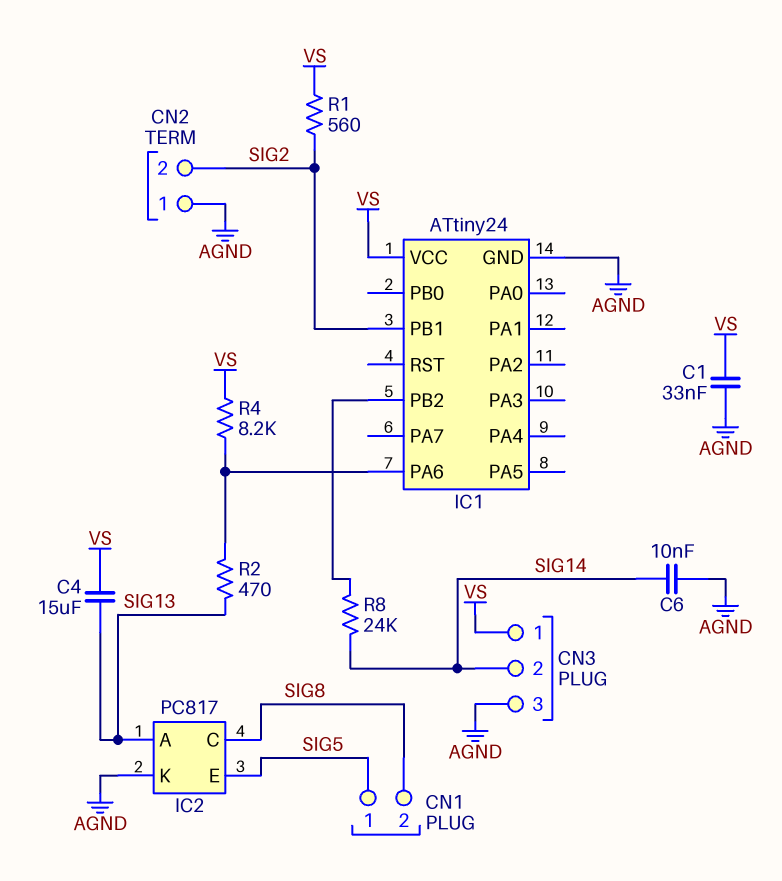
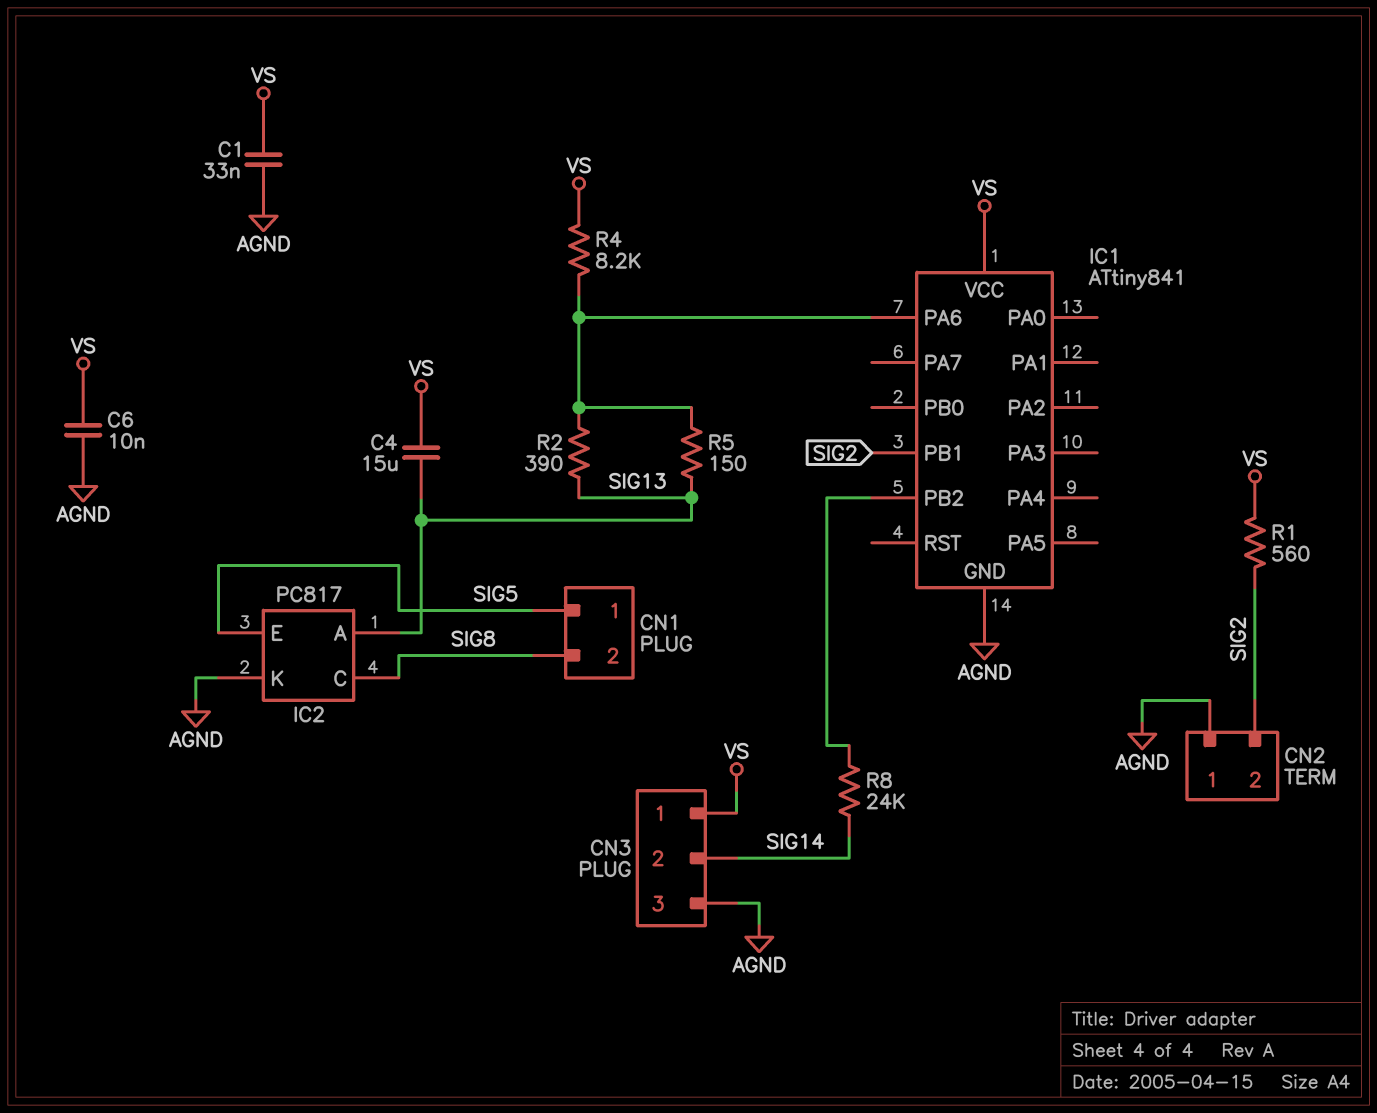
C6: 10nF (AGND, SIG14) -> 10nF (AGND, VS)
IC1: ATtiny24 -> ATtiny841
R2: 470 (IC1/PA6, SIG13) -> 390 (IC1/PA6, SIG13)
R5: none -> 150 (IC1/PA6, SIG13)

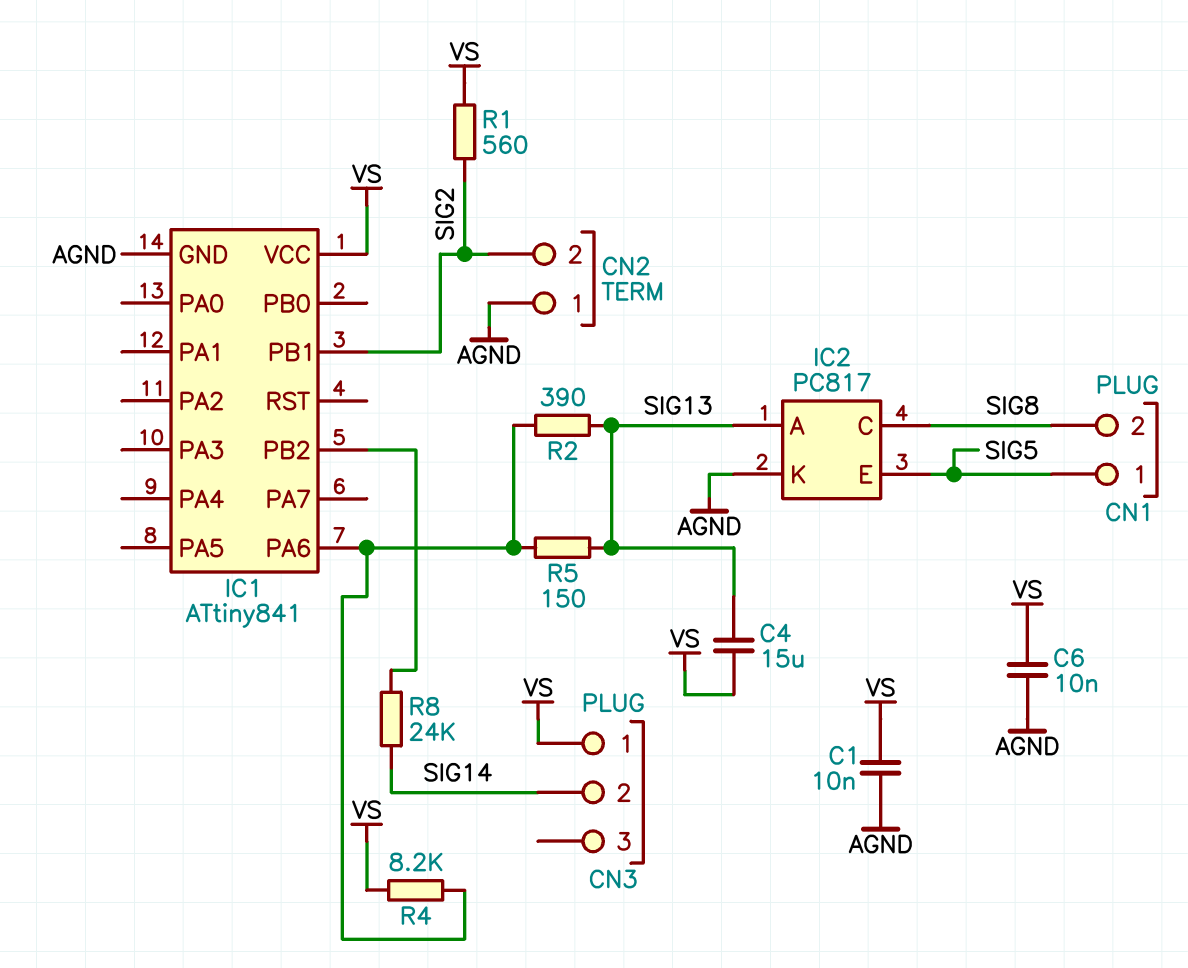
C1: 33nF (AGND, VS) -> 10nF (AGND, VS)
CN3 pin 3: AGND -> none

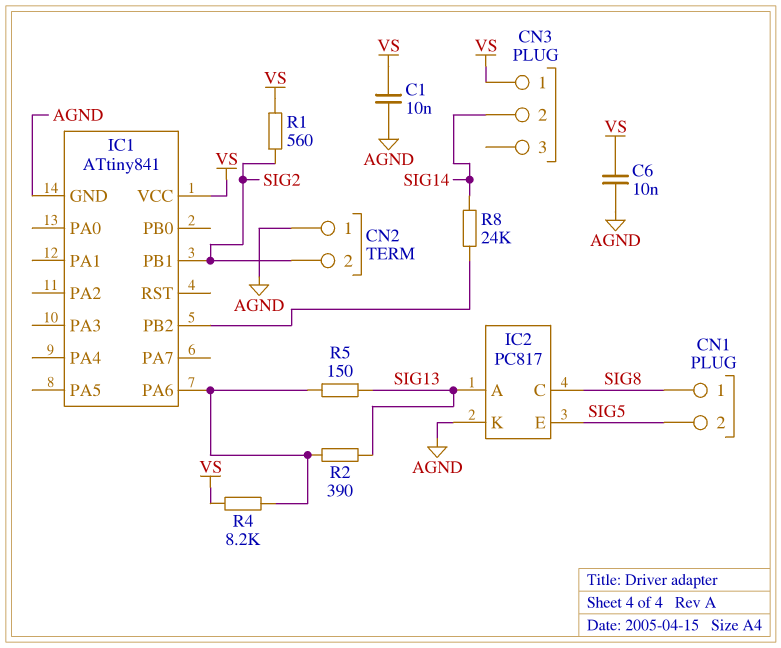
C4: 15uF (SIG13, VS) -> none
CN1 pin 1: SIG5 -> SIG8
CN1 pin 2: SIG8 -> SIG5

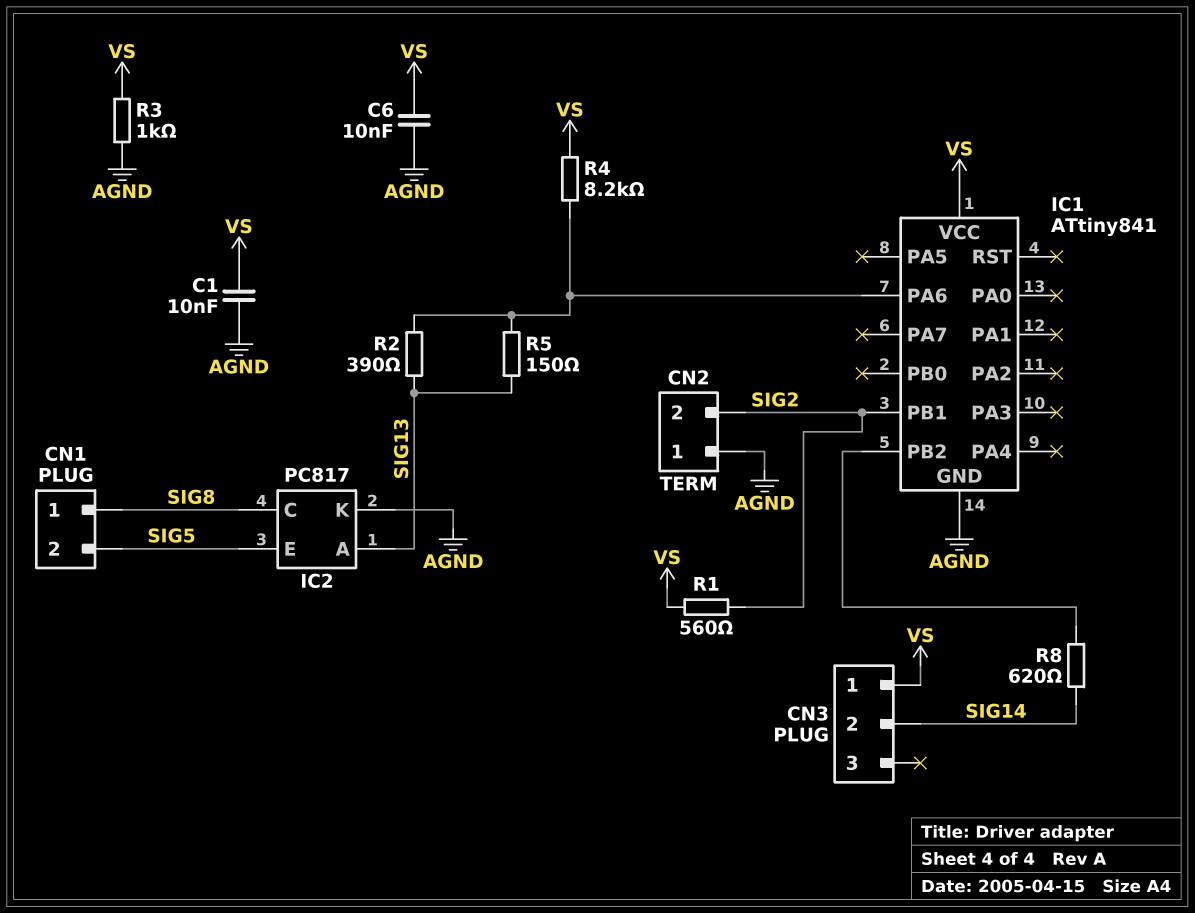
R3: none -> 1k (AGND, VS)
R8: 24k (IC1/PB2, SIG14) -> 620 (IC1/PB2, SIG14)

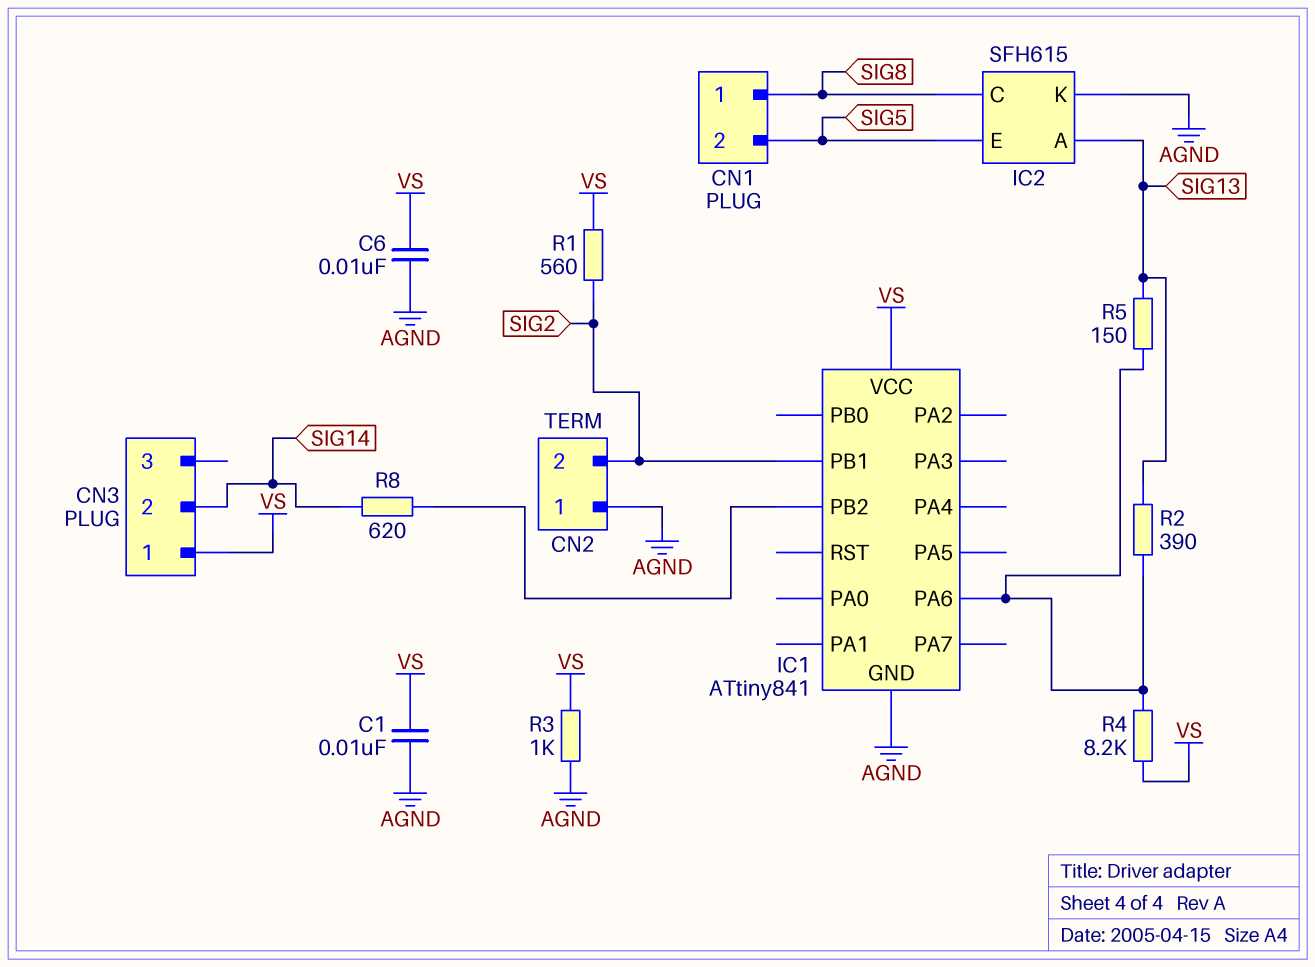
IC2: PC817 -> SFH615

